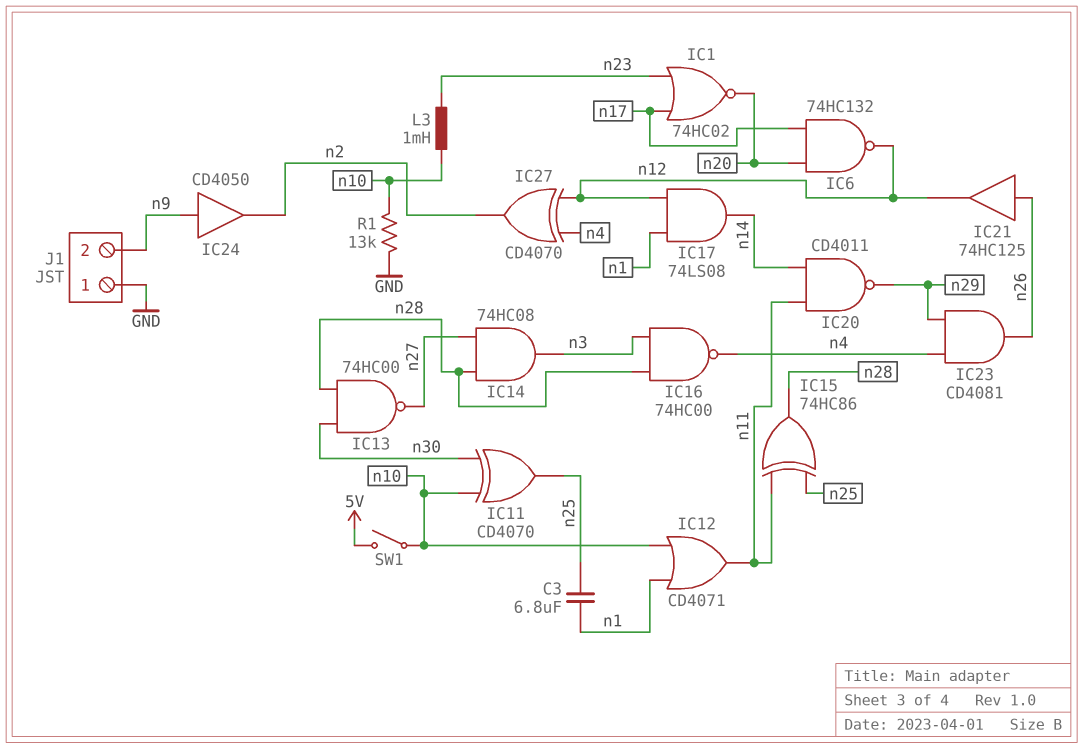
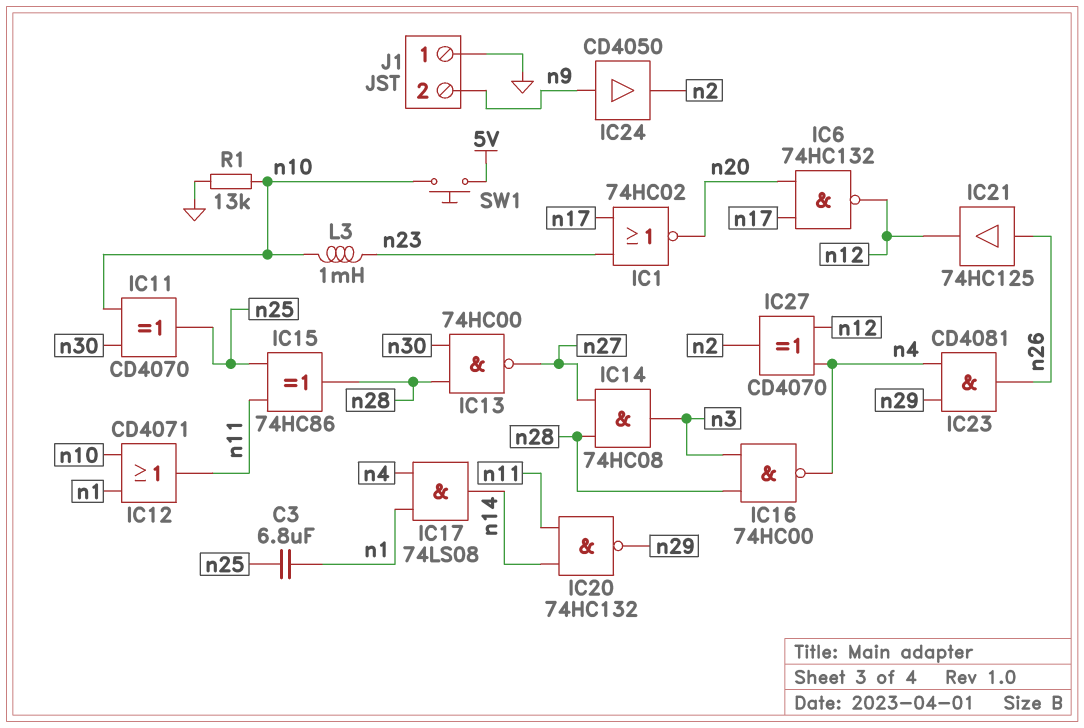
IC17: AND 74LS08 (in n1, in n12, out n14) -> AND 74LS08 (in n1, in n4, out n14)
IC20: NAND CD4011 (in n11, in n14, out n29) -> NAND 74HC132 (in n11, in n14, out n29)
SW1: switch (5V, n10) -> button (5V, n10)

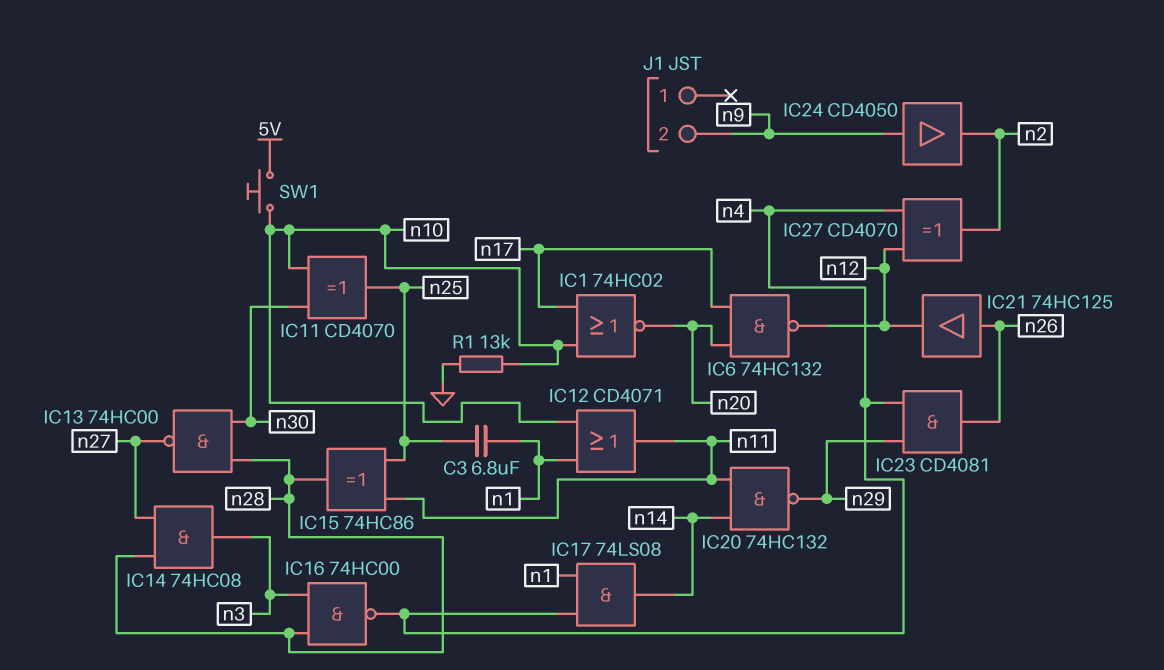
IC1: NOR 74HC02 (in n17, in n23, out n20) -> NOR 74HC02 (in n10, in n17, out n20)
J1 pin 1: GND -> none
L3: 1mH (n10, n23) -> none

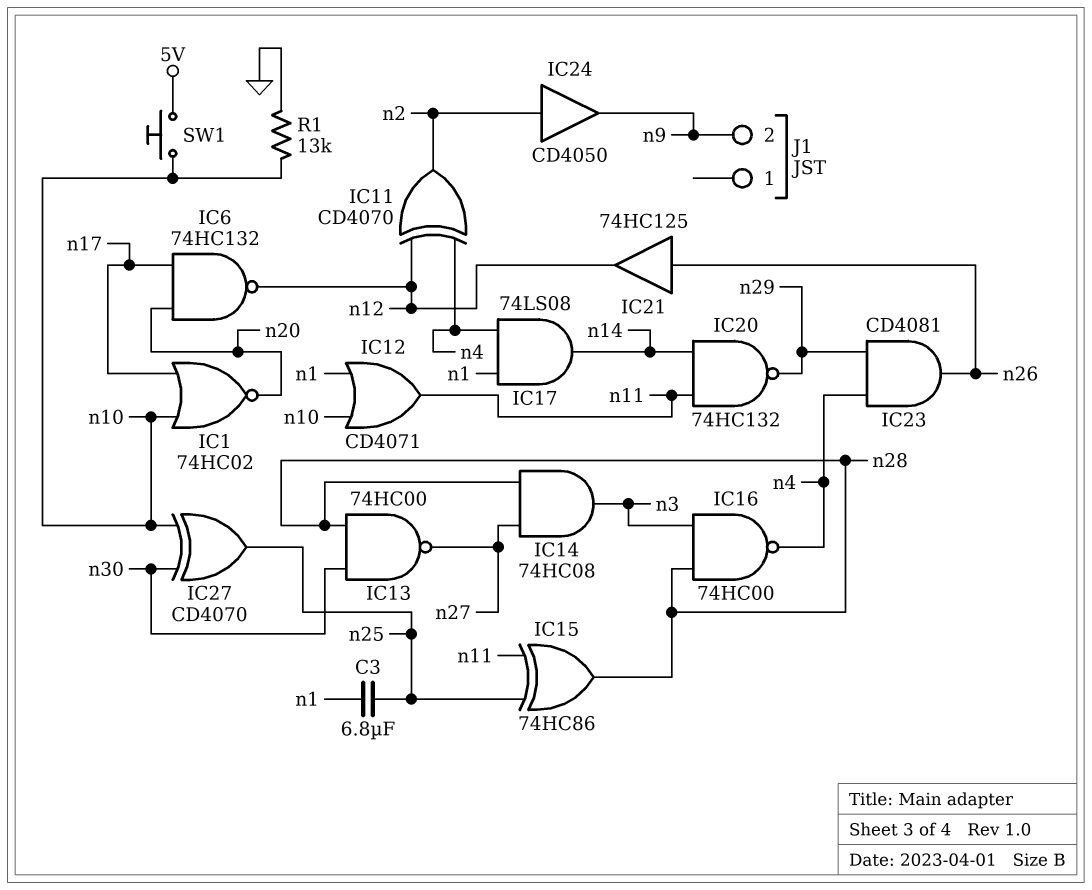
IC11: XOR CD4070 (in n10, in n30, out n25) -> XOR CD4070 (in n4, in n12, out n2)
IC24: buffer CD4050 (in n9, out n2) -> buffer CD4050 (in n2, out n9)
IC27: XOR CD4070 (in n4, in n12, out n2) -> XOR CD4070 (in n10, in n30, out n25)

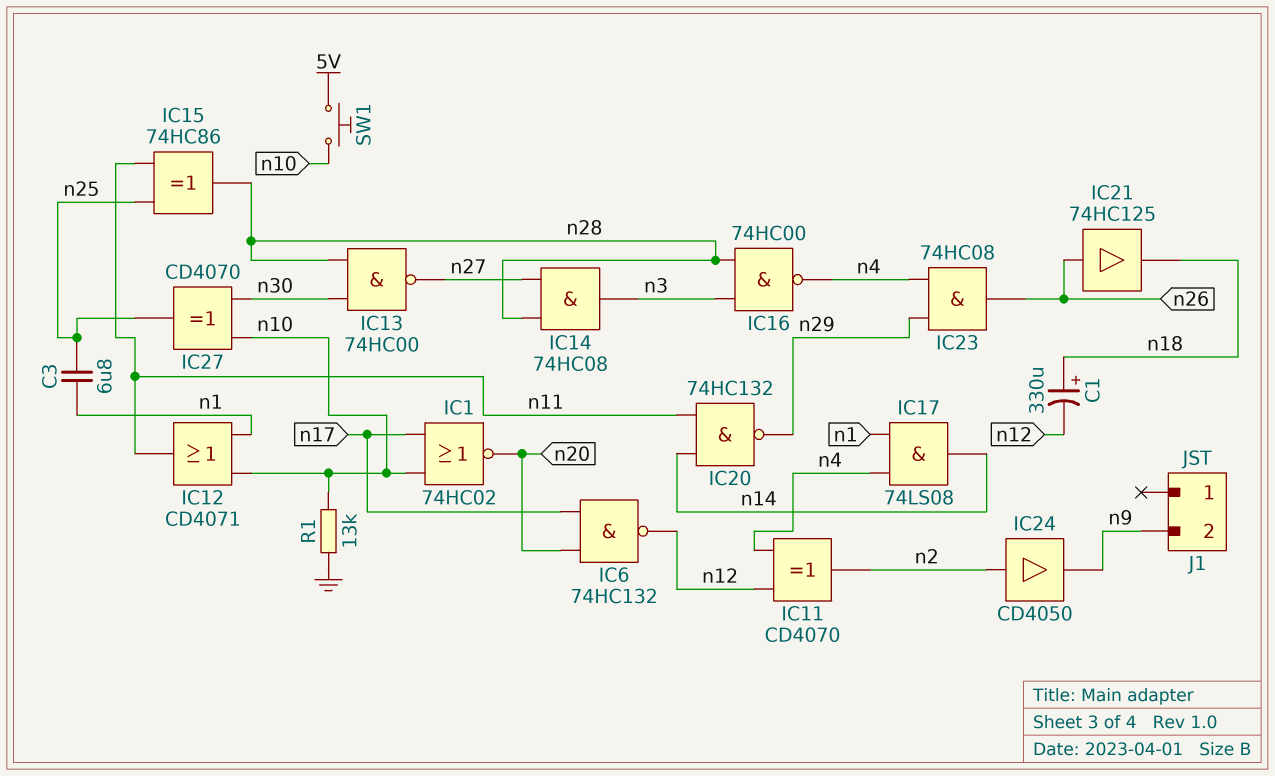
C1: none -> 330uF (plus n18, minus n12)
IC21: buffer 74HC125 (in n26, out n12) -> buffer 74HC125 (in n26, out n18)
IC23: AND CD4081 (in n4, in n29, out n26) -> AND 74HC08 (in n4, in n29, out n26)

